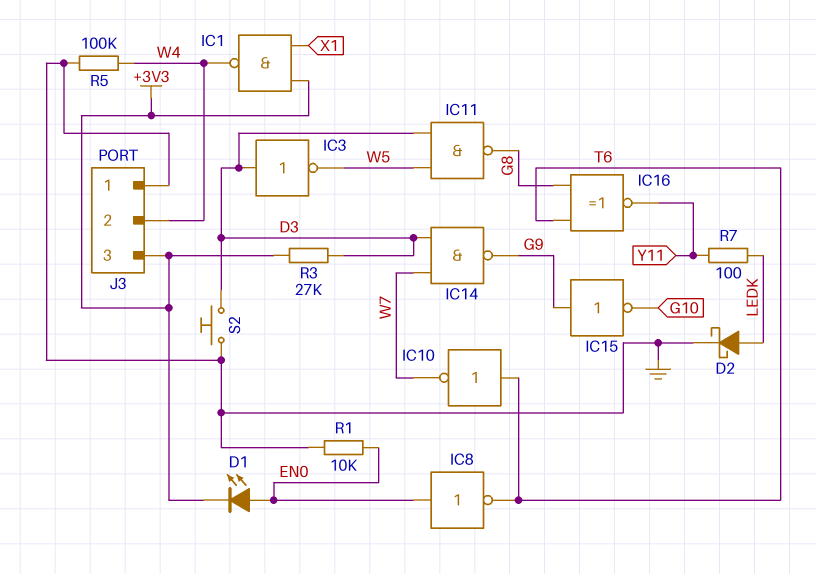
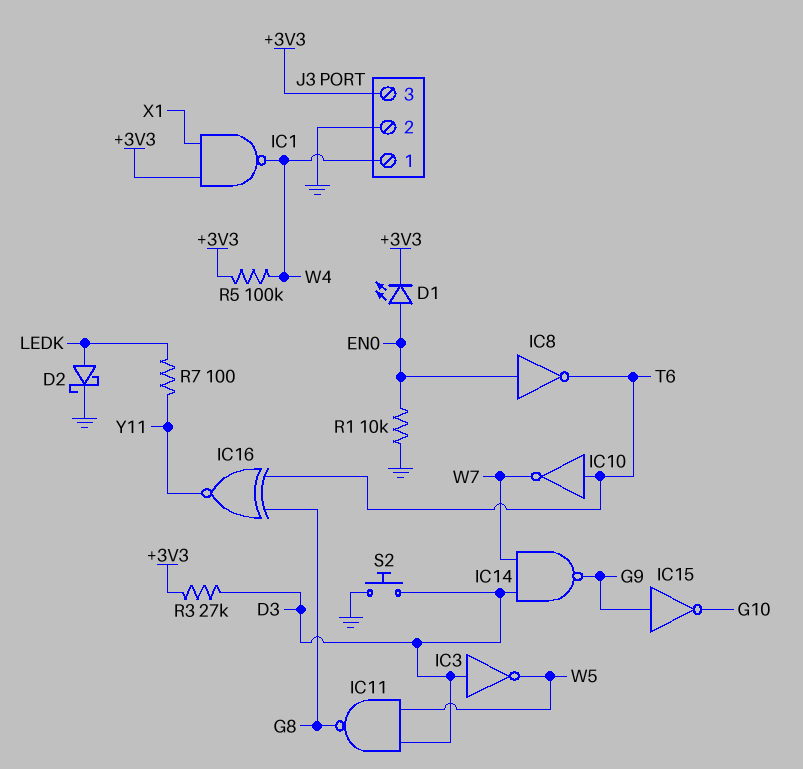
J3 pin 1: GND -> W4
J3 pin 2: W4 -> GND
R5: 100k (GND, W4) -> 100k (+3V3, W4)

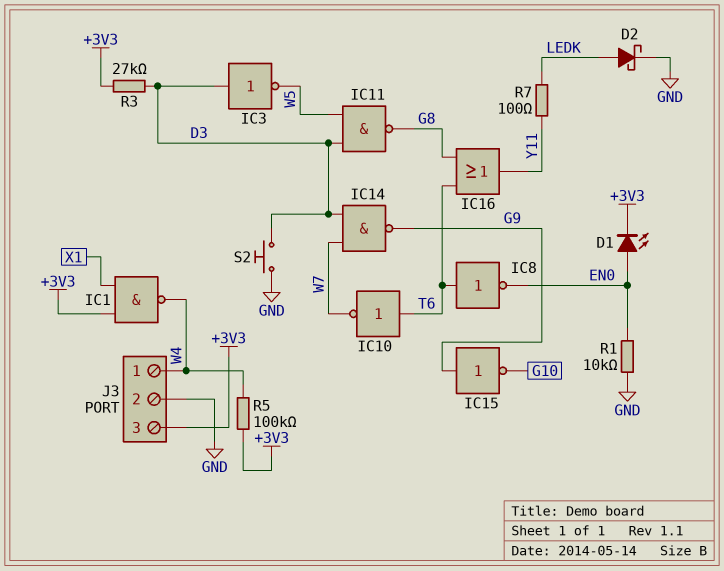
IC8: NOT (in EN0, out T6) -> NOT (in T6, out EN0)
IC16: XNOR (in G8, in T6, out Y11) -> OR (in G8, in T6, out Y11)

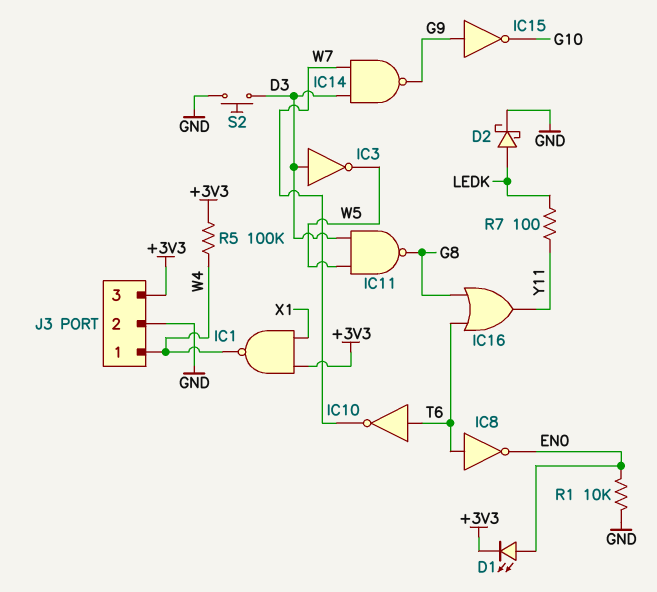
R3: 27k (+3V3, D3) -> none

